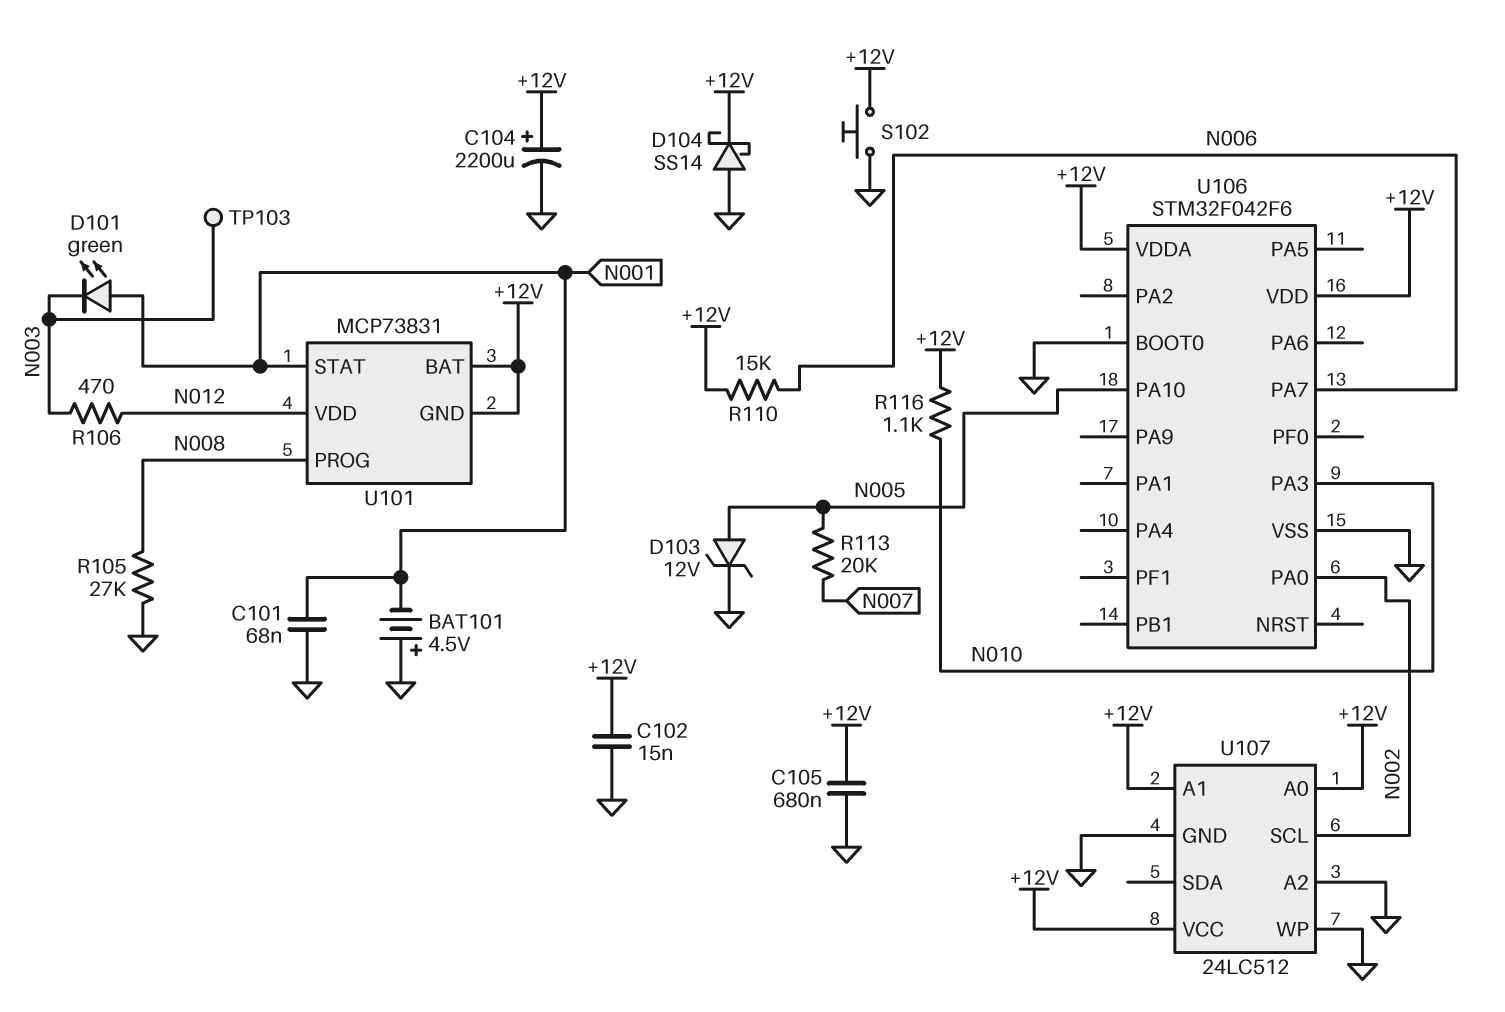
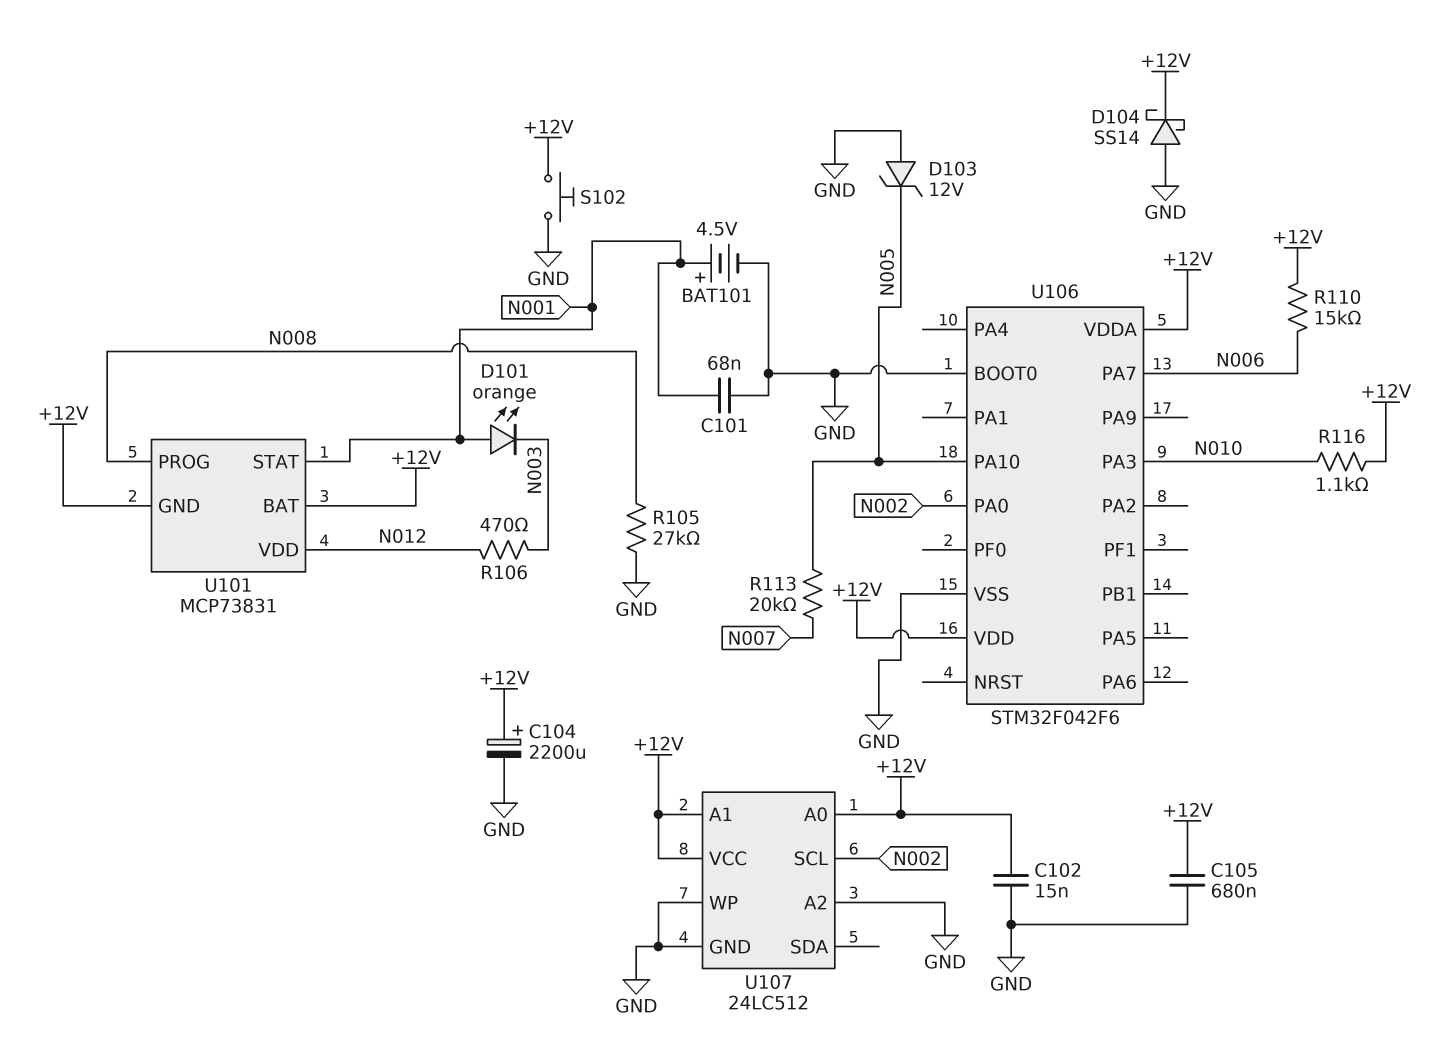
BAT101: 4.5V (plus GND, minus N001) -> 4.5V (plus N001, minus GND)
D101: LED green (A N001, K N003) -> LED orange (A N001, K N003)
D103: zener 12V (A N005, K GND) -> zener 12V (A GND, K N005)
TP103: test point (N003) -> none

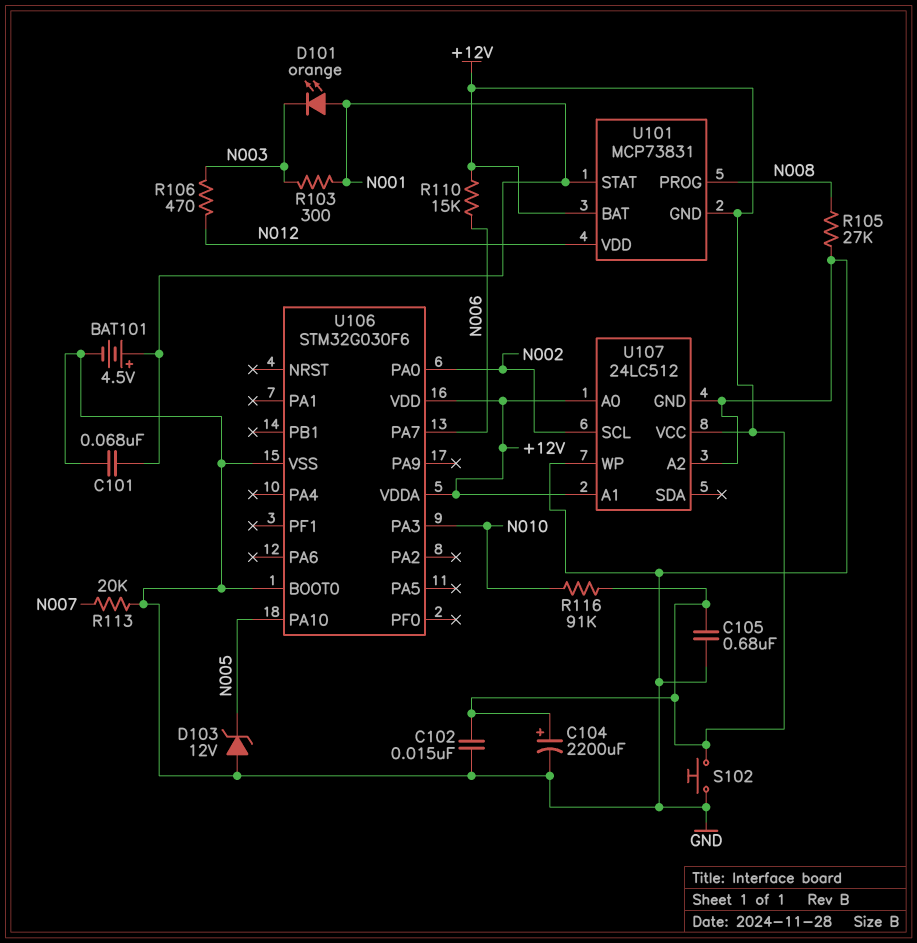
D104: schottky SS14 (A GND, K +12V) -> none
R103: none -> 300 (N001, N003)
R113: 20k (N005, N007) -> 20k (GND, N007)
R116: 1.1k (+12V, N010) -> 91k (+12V, N010)
U106: STM32F042F6 -> STM32G030F6

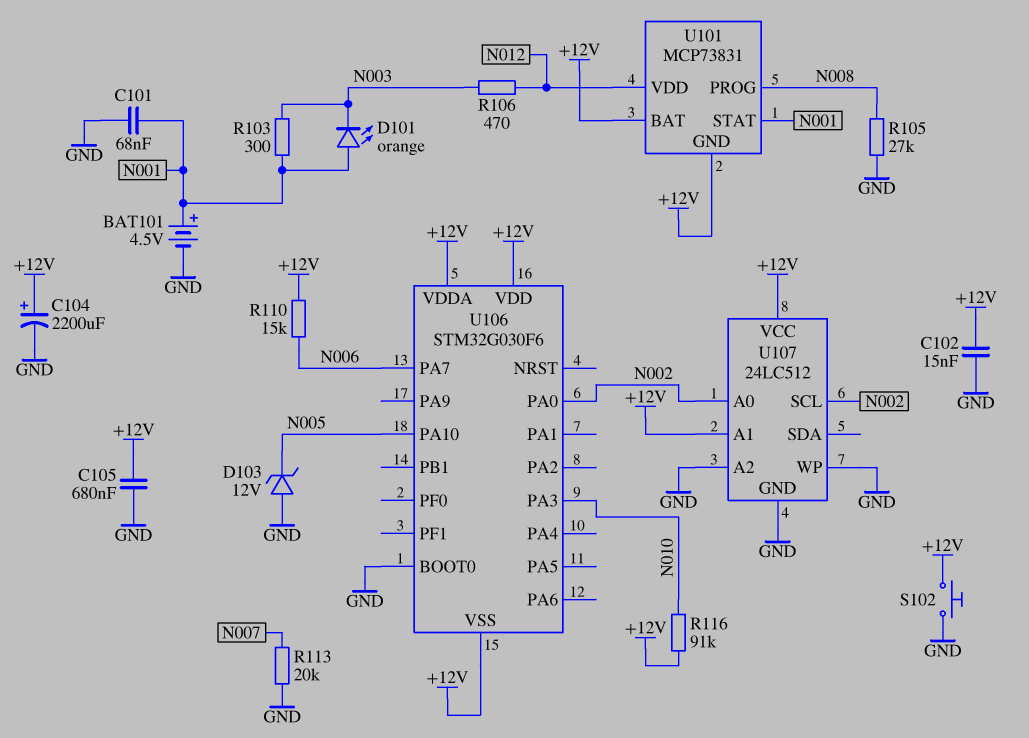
U106 pin VSS: GND -> +12V
U107 pin A0: +12V -> N002

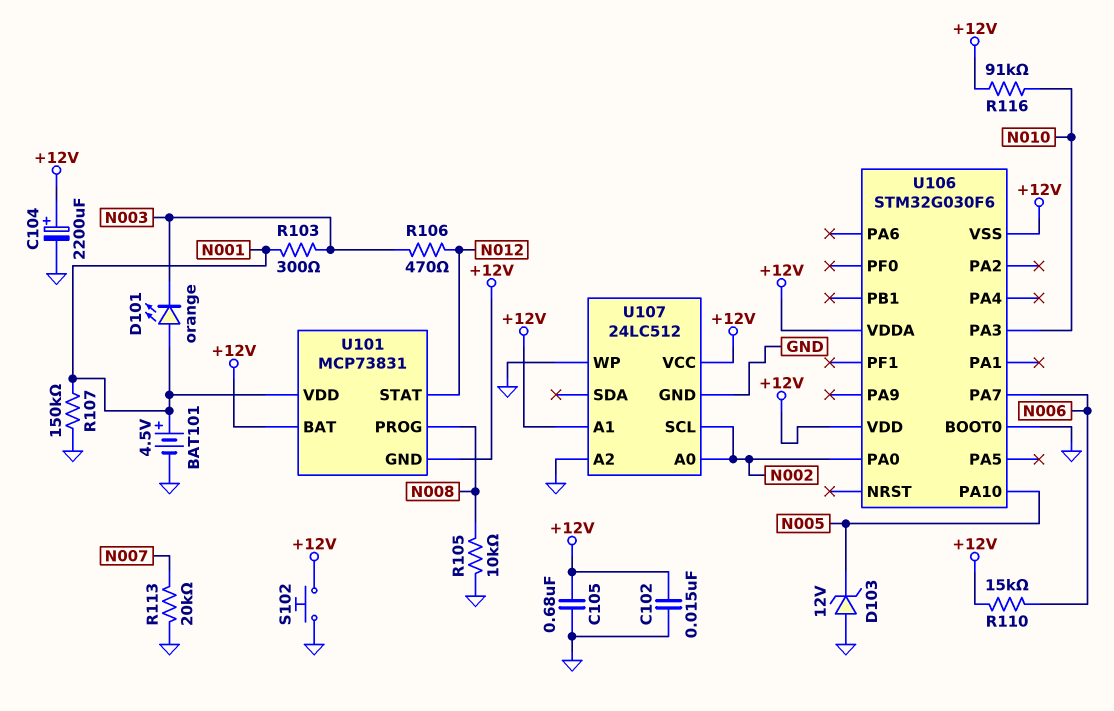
C101: 68nF (GND, N001) -> none
R105: 27k (GND, N008) -> 10k (GND, N008)
R107: none -> 150k (GND, N001)
U101 pin STAT: N001 -> N012
U101 pin VDD: N012 -> N001

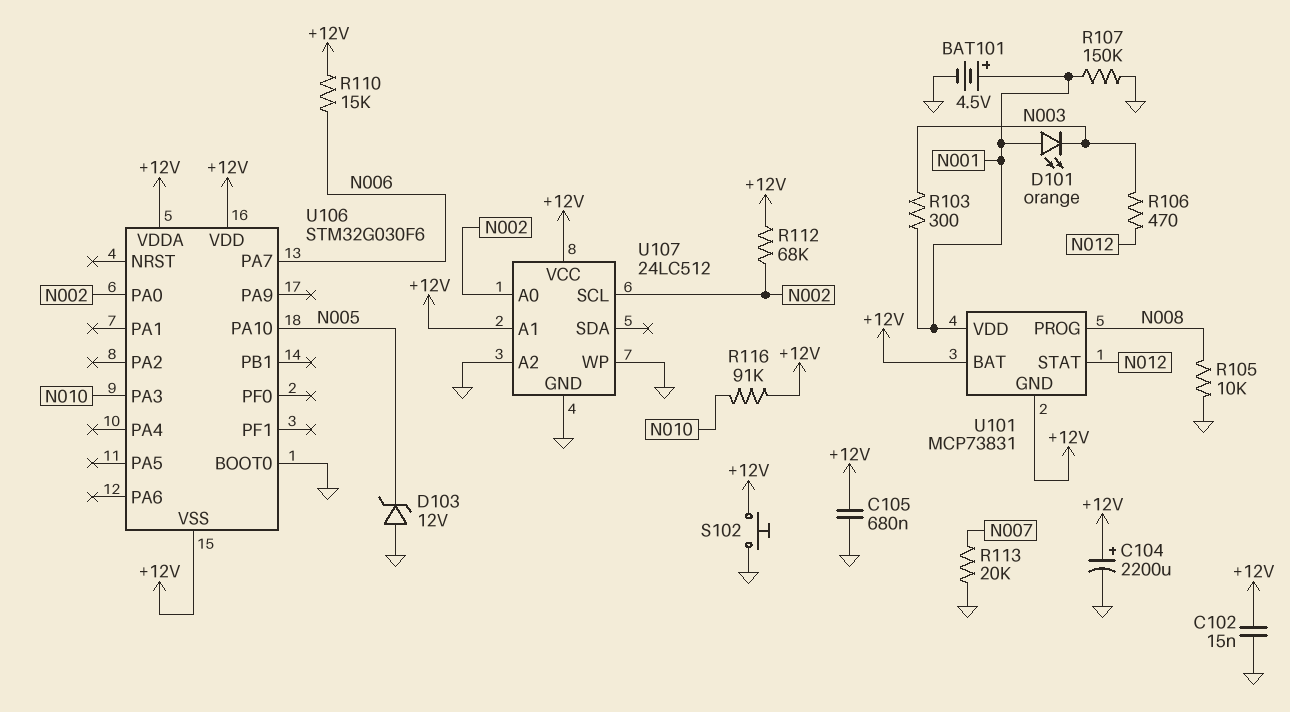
R112: none -> 68k (+12V, N002)

